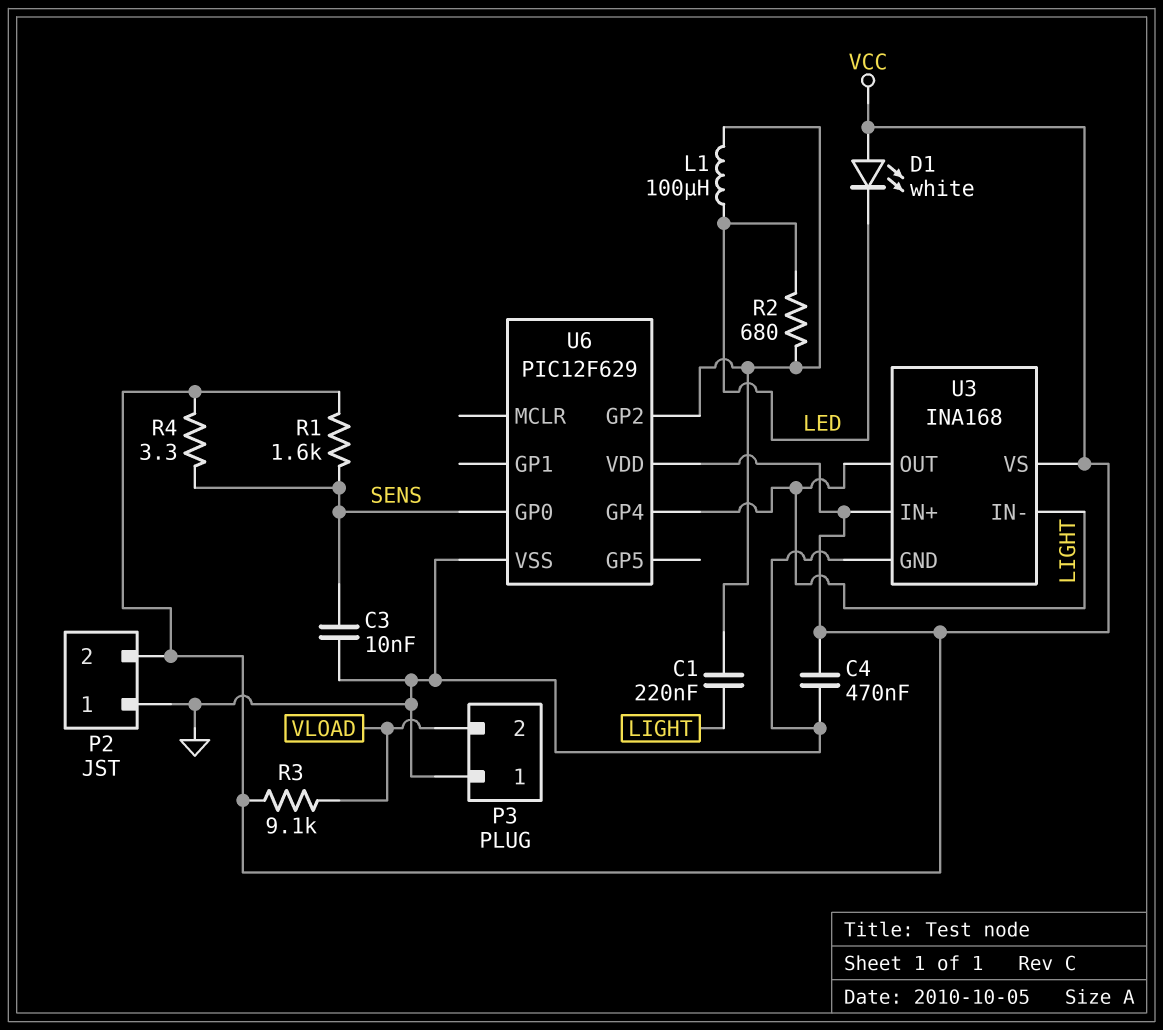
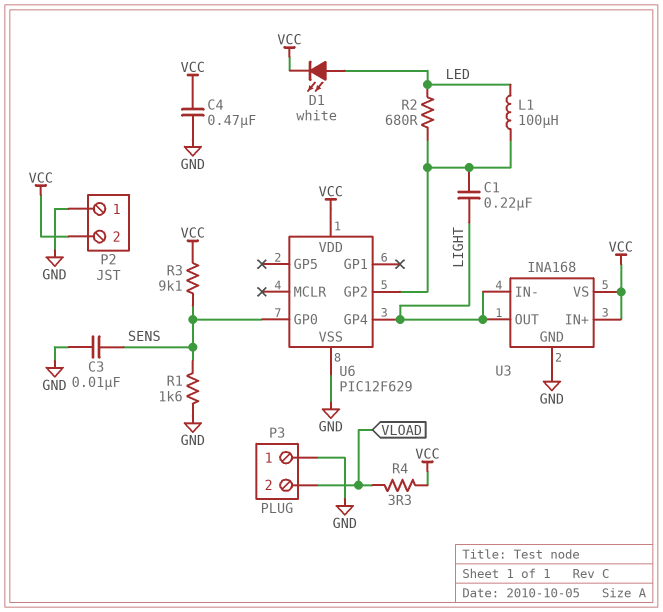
D1: LED white (A VCC, K LED) -> LED white (A LED, K VCC)
R1: 1.6k (SENS, VCC) -> 1.6k (GND, SENS)
R3: 9.1k (VCC, VLOAD) -> 9.1k (SENS, VCC)
R4: 3.3 (SENS, VCC) -> 3.3 (VCC, VLOAD)

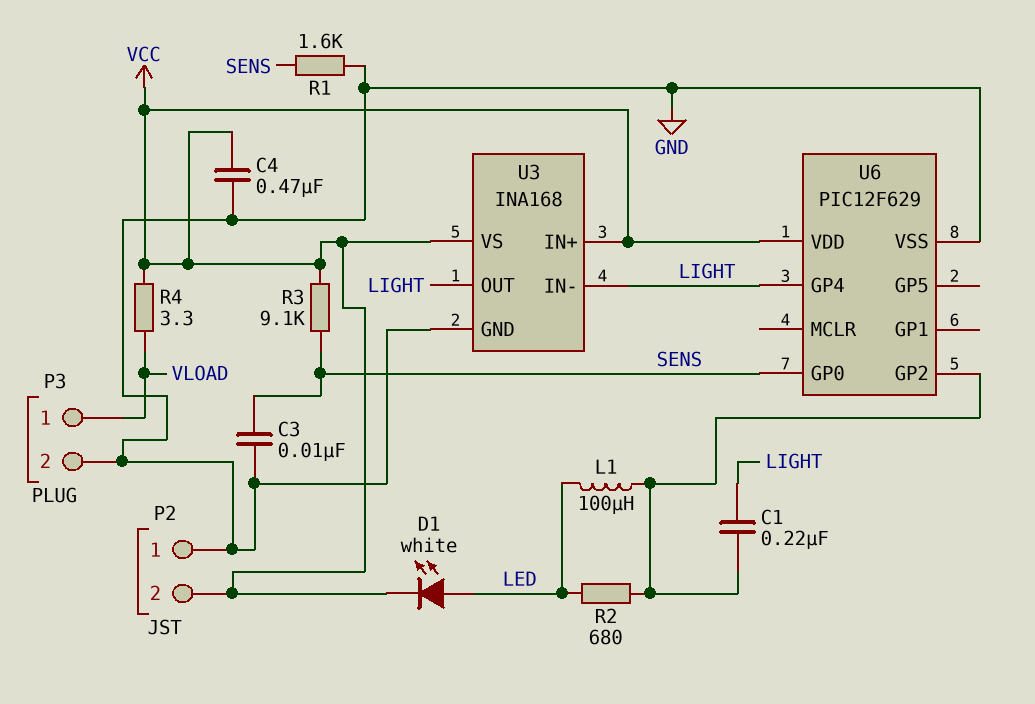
P3 pin 1: GND -> VLOAD
P3 pin 2: VLOAD -> GND

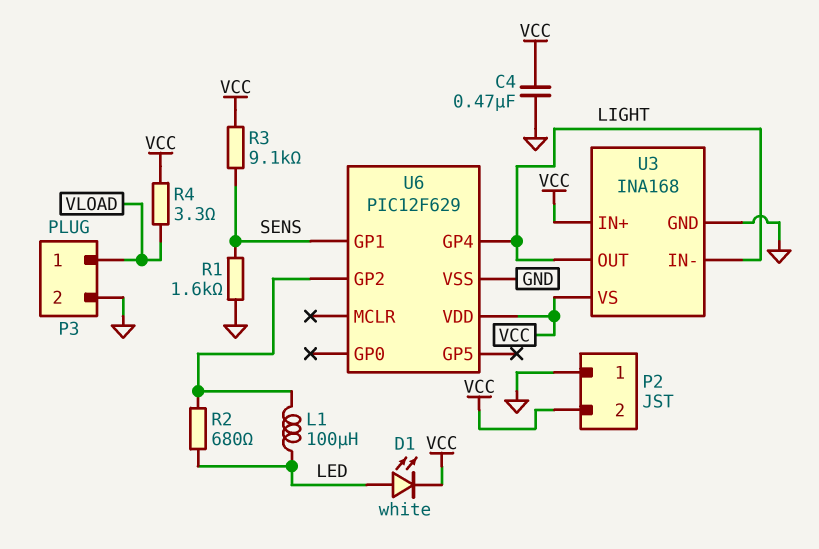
C1: 220nF (LIGHT, U6/GP2) -> none
C3: 10nF (GND, SENS) -> none
U6 pin GP0: SENS -> none
U6 pin GP1: none -> SENS

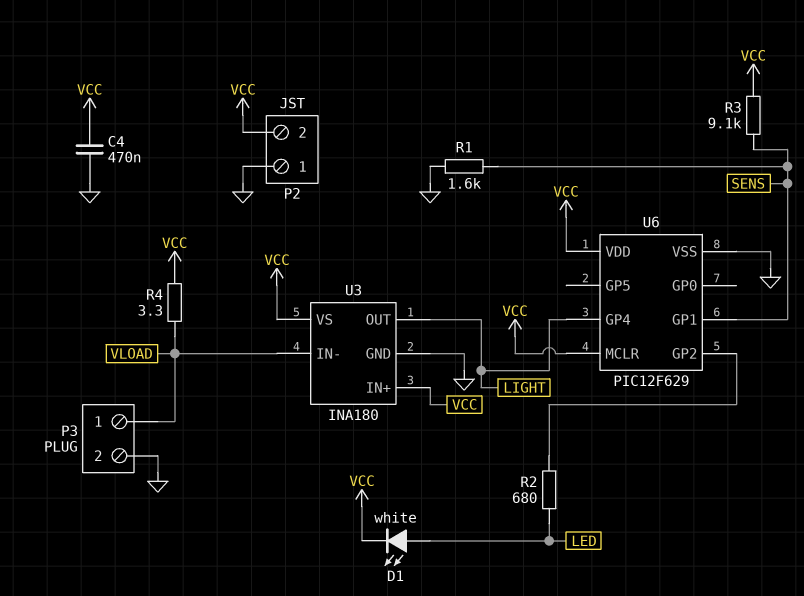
L1: 100uH (LED, U6/GP2) -> none
U3: INA168 -> INA180
U3 pin IN-: LIGHT -> VLOAD
U6 pin MCLR: none -> VCC

